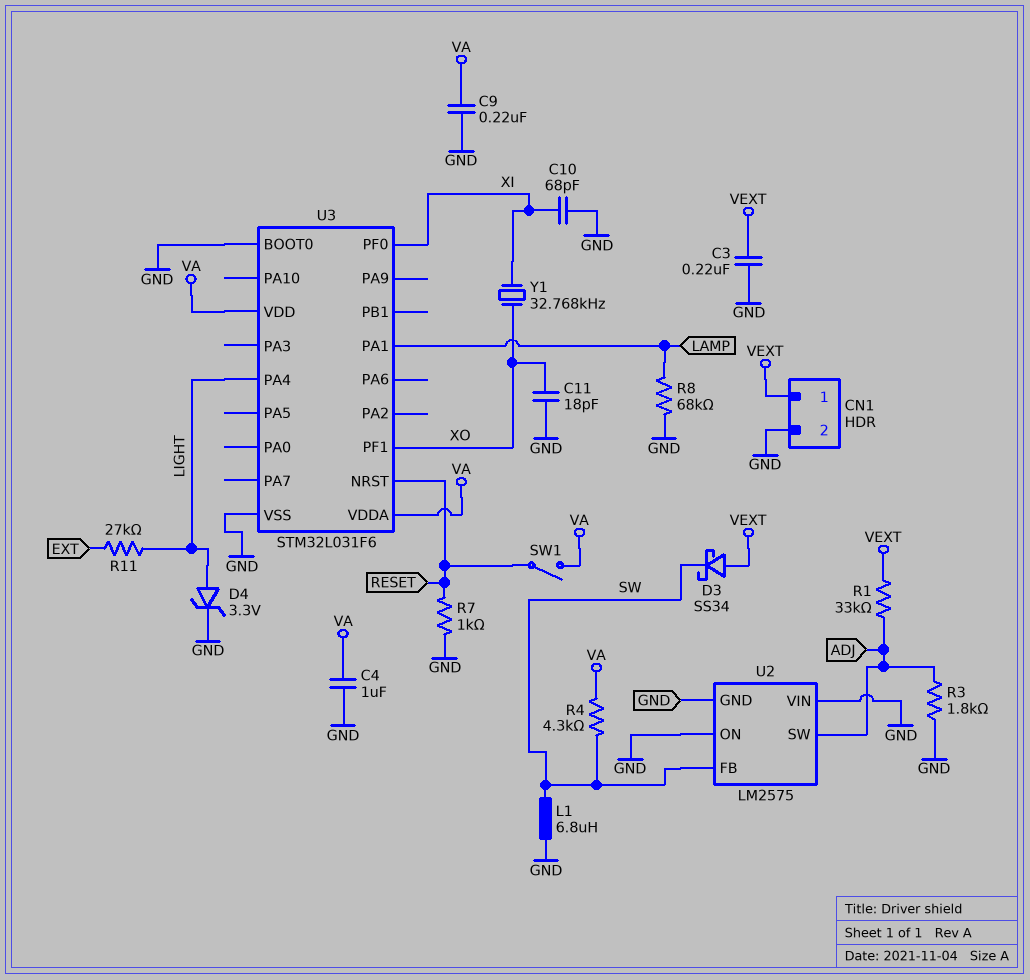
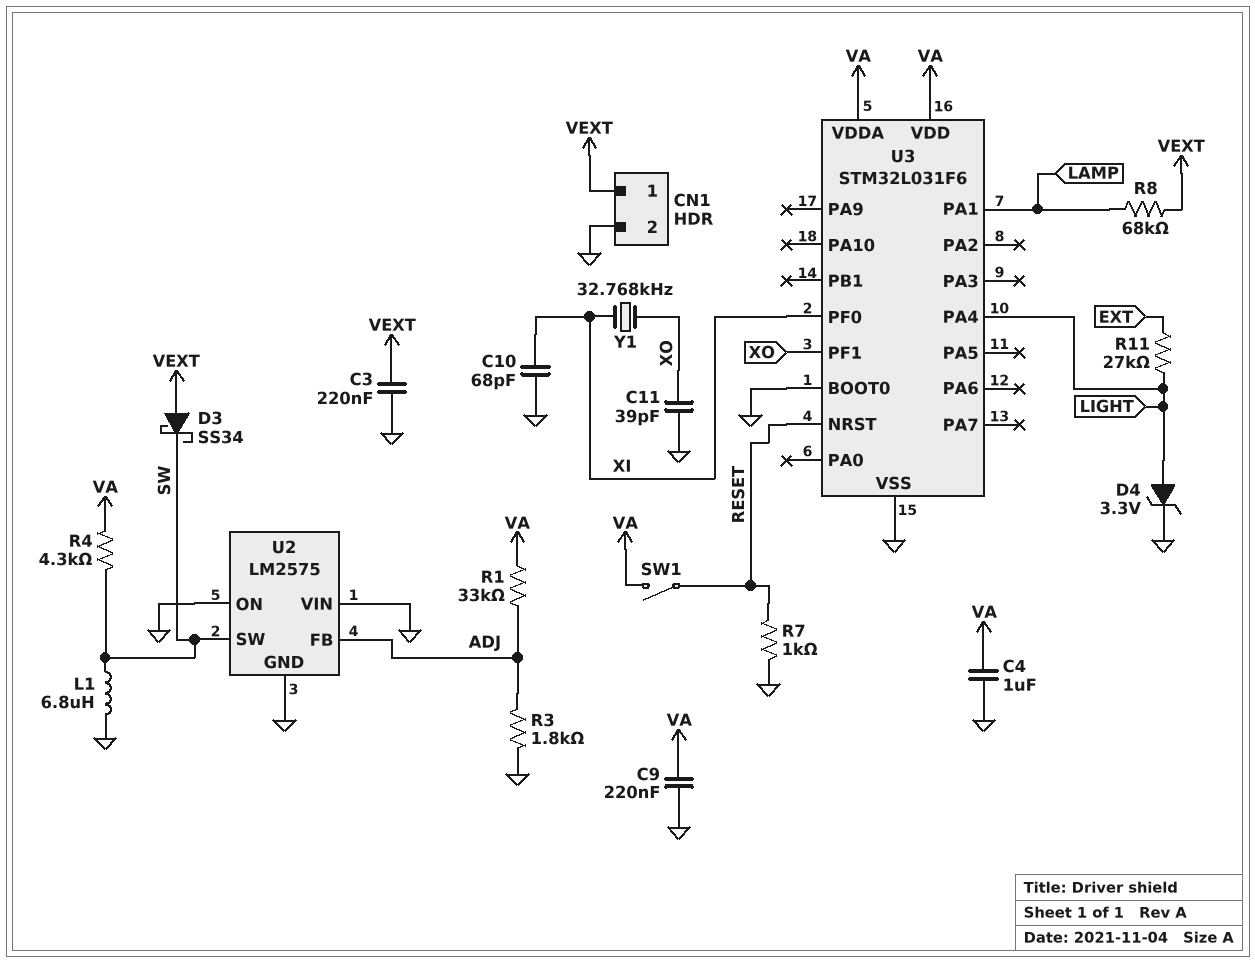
C11: 18pF (GND, XO) -> 39pF (GND, XO)
R1: 33k (ADJ, VEXT) -> 33k (ADJ, VA)
R8: 68k (GND, LAMP) -> 68k (LAMP, VEXT)
U2 pin FB: SW -> ADJ
U2 pin SW: ADJ -> SW

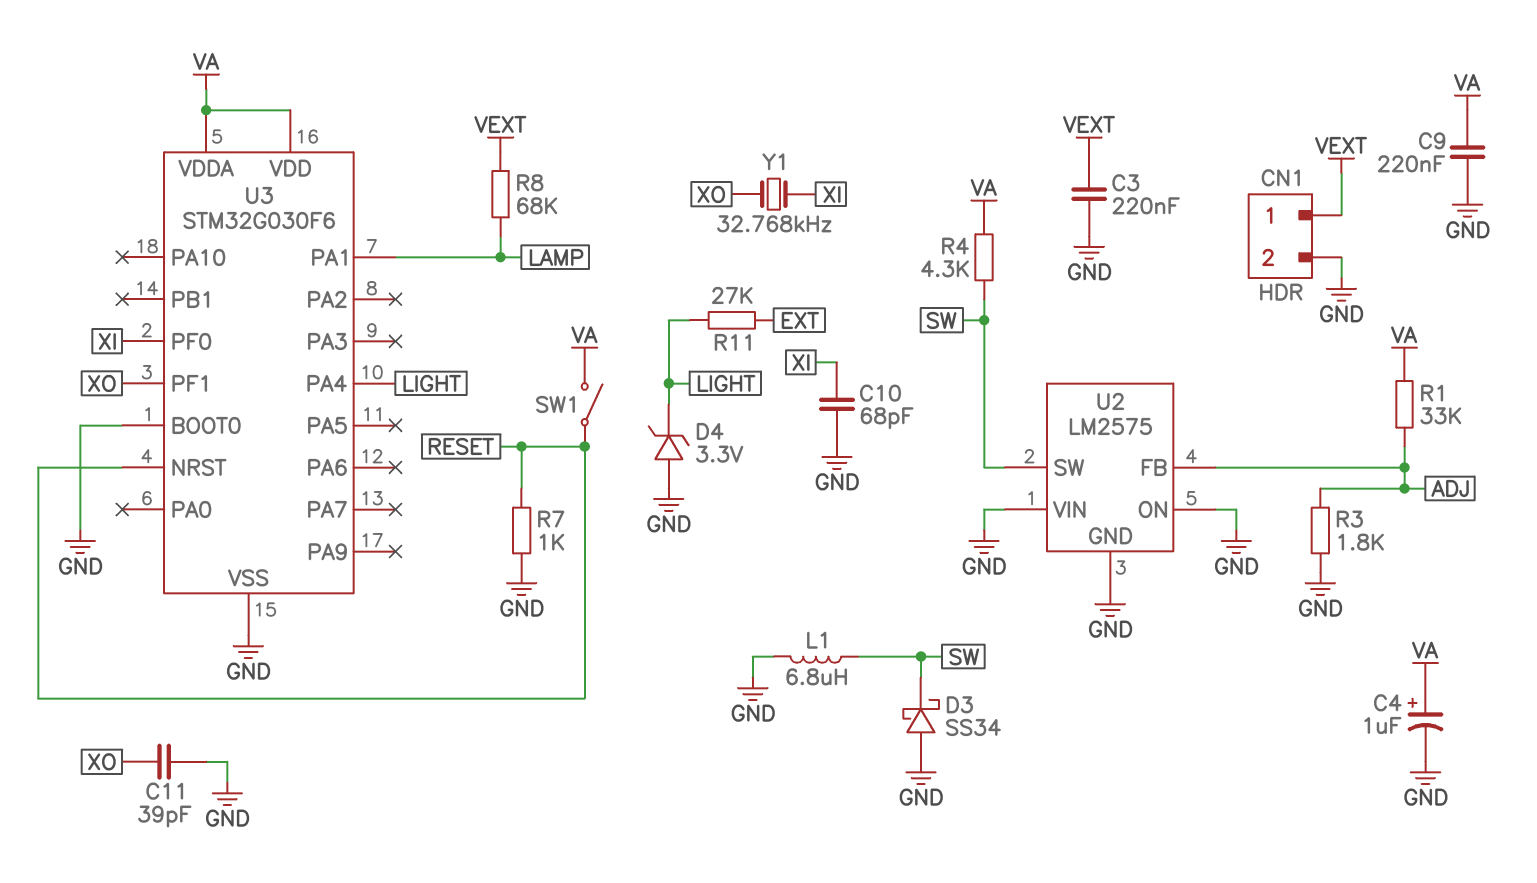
C4: 1uF (GND, VA) -> 1uF (plus VA, minus GND)
D3: schottky SS34 (A VEXT, K SW) -> schottky SS34 (A GND, K SW)
D4: zener 3.3V (A LIGHT, K GND) -> zener 3.3V (A GND, K LIGHT)
U3: STM32L031F6 -> STM32G030F6

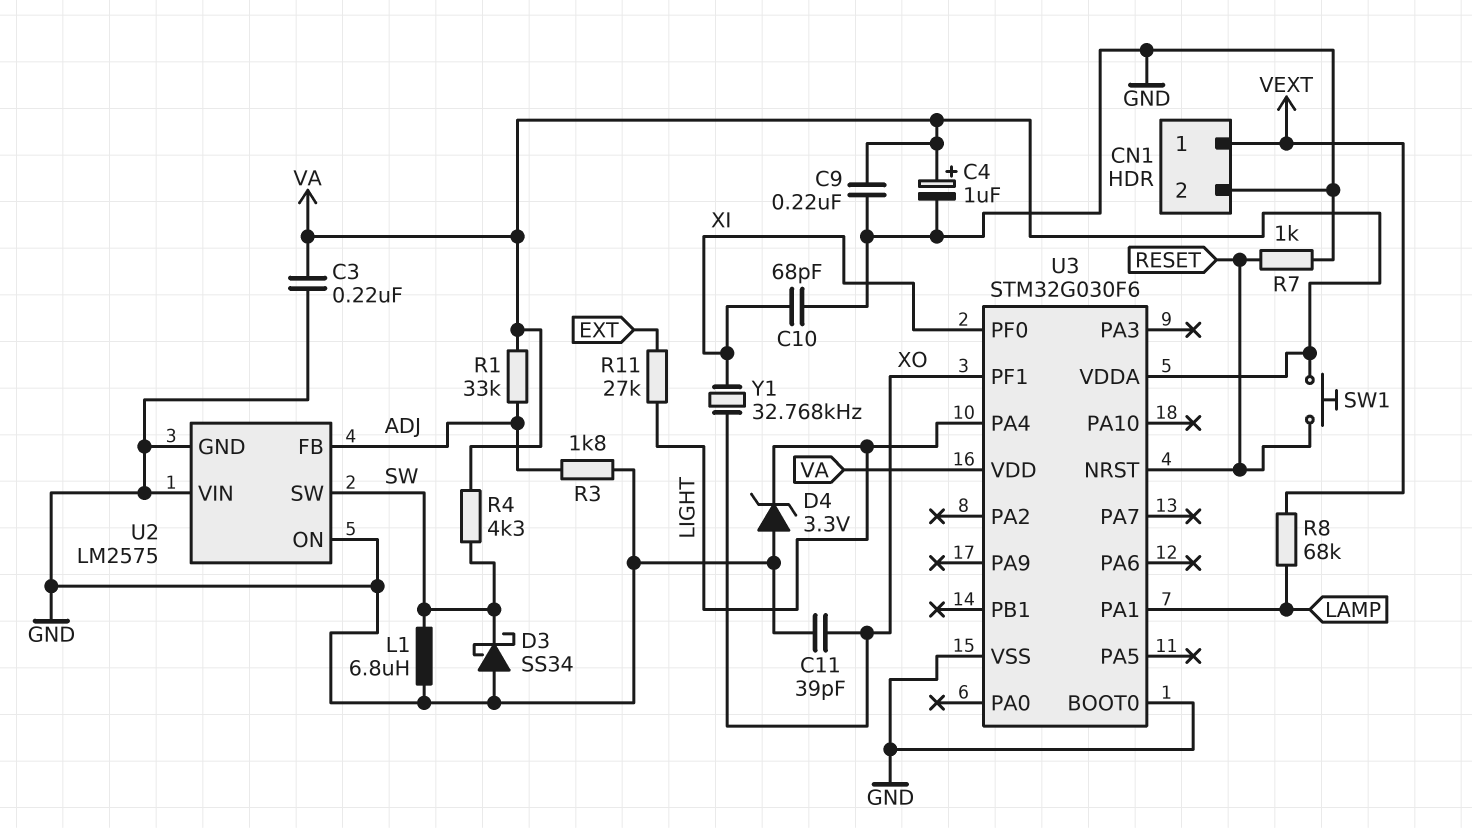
C3: 220nF (GND, VEXT) -> 220nF (GND, VA)
SW1: switch (RESET, VA) -> button (RESET, VA)

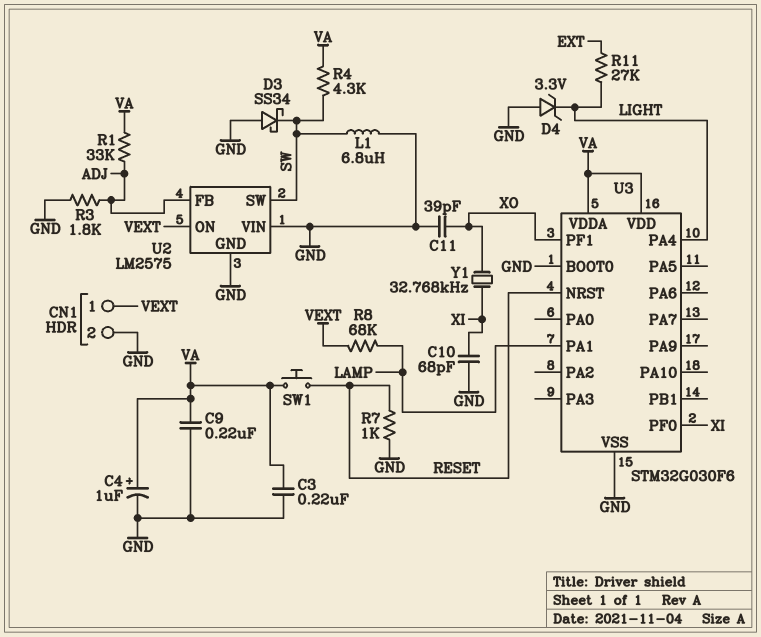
U2 pin ON: GND -> VEXT

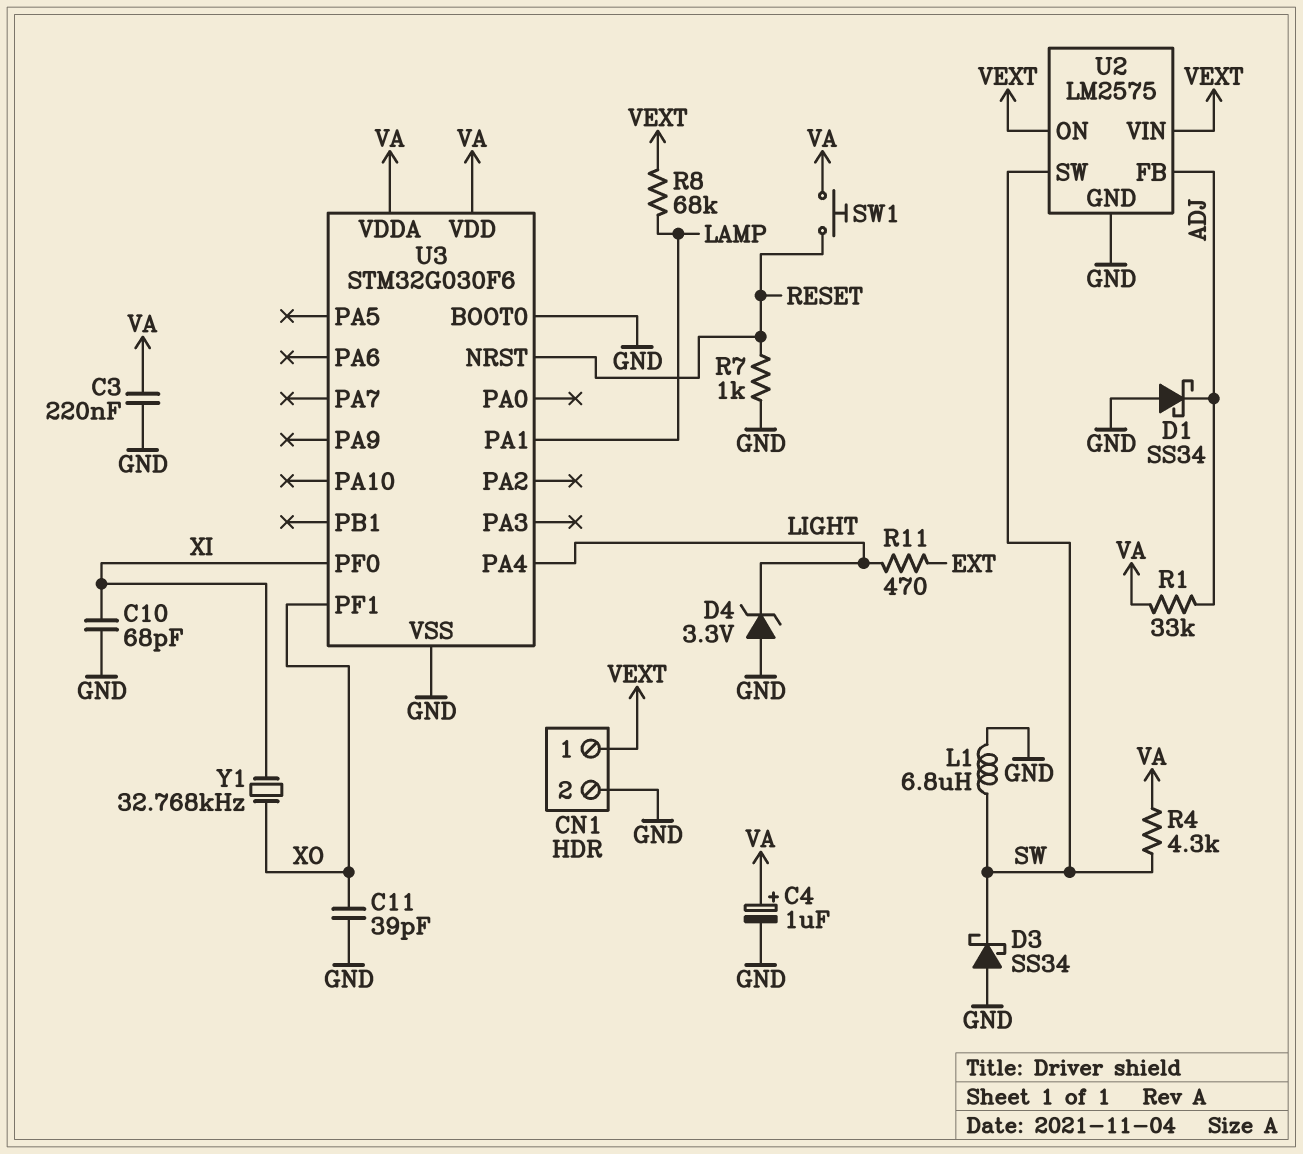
C9: 220nF (GND, VA) -> none
D1: none -> schottky SS34 (A GND, K ADJ)
R3: 1.8k (ADJ, GND) -> none
R11: 27k (EXT, LIGHT) -> 470 (EXT, LIGHT)
U2 pin VIN: GND -> VEXT

